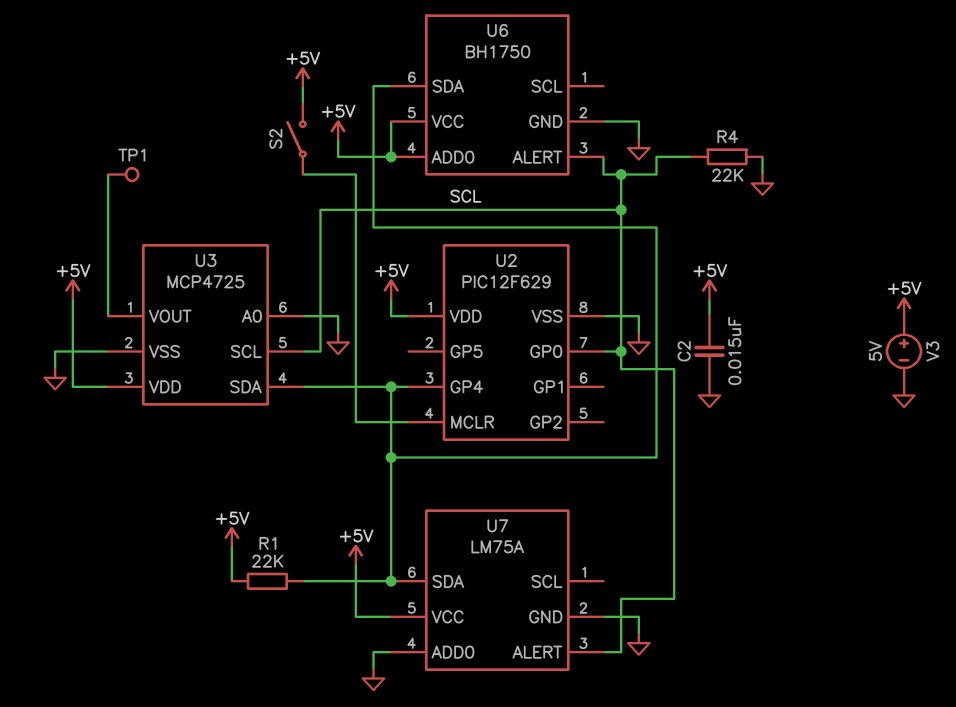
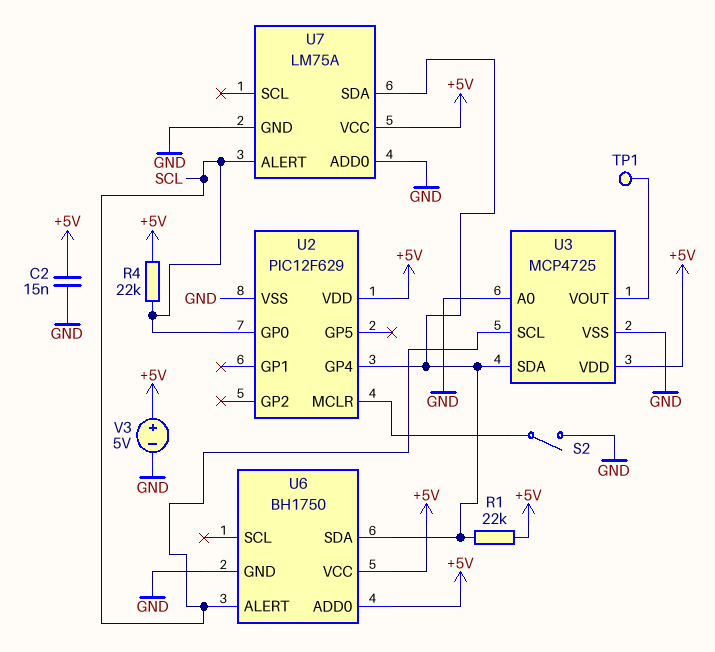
R4: 22k (GND, SCL) -> 22k (+5V, SCL)
S2: switch (+5V, U2/MCLR) -> switch (GND, U2/MCLR)

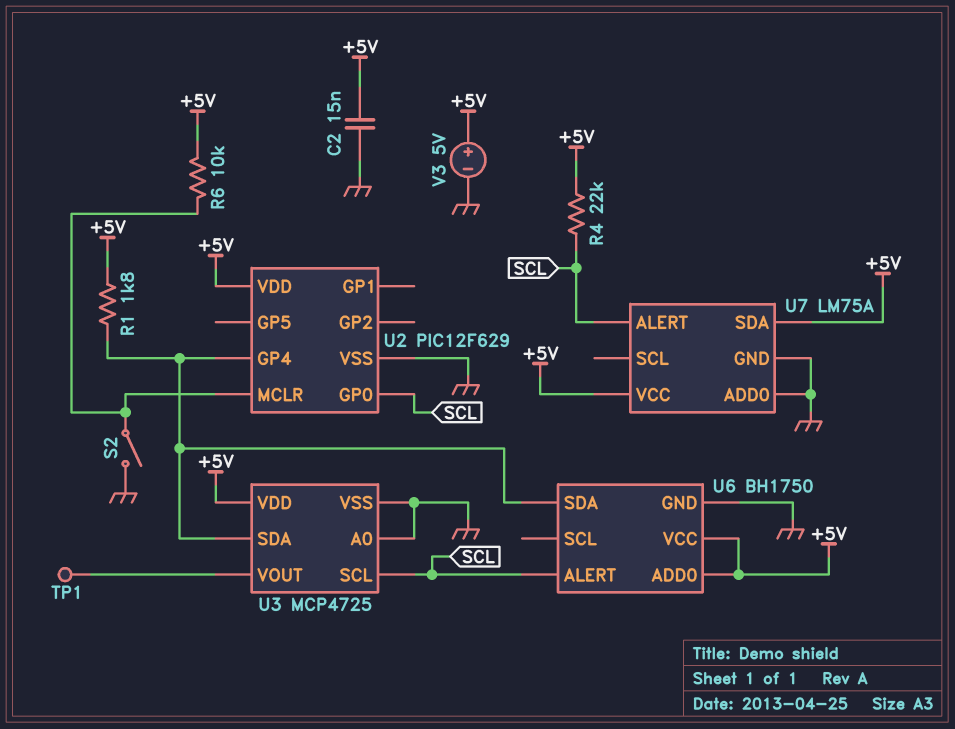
R1: 22k (+5V, U2/GP4) -> 1.8k (+5V, U2/GP4)
R6: none -> 10k (+5V, U2/MCLR)
U7 pin SDA: U2/GP4 -> +5V

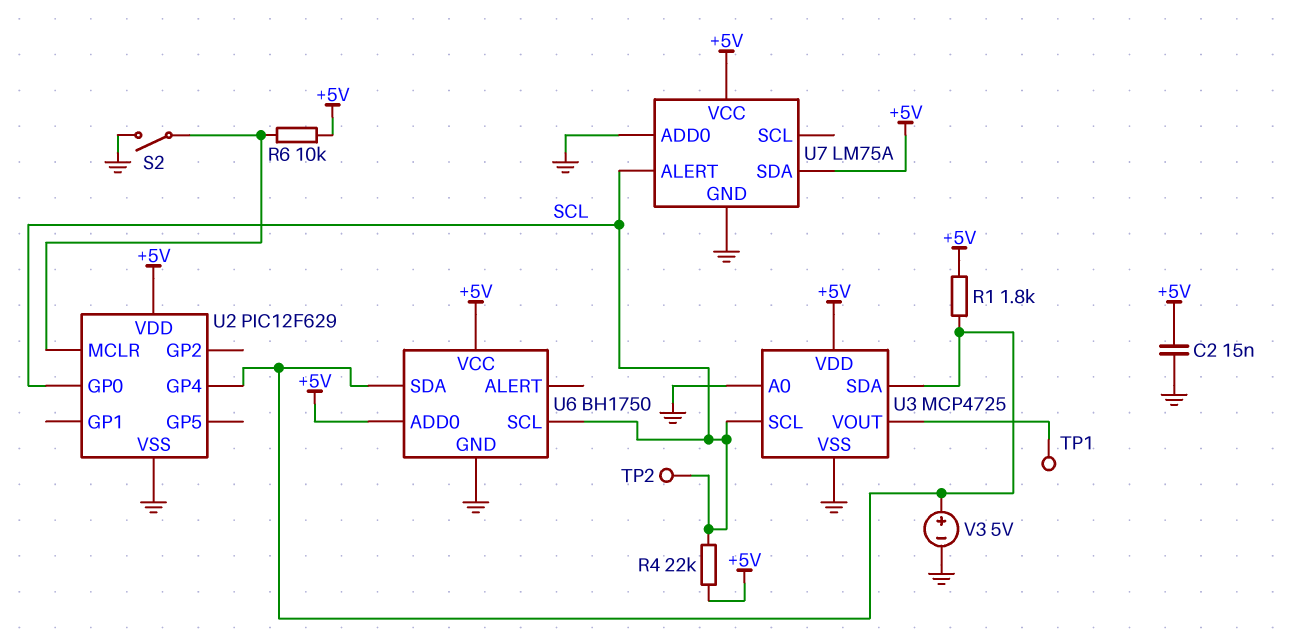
TP2: none -> test point (SCL)
U6 pin ALERT: SCL -> none
U6 pin SCL: none -> SCL
V3: 5V (plus +5V, minus GND) -> 5V (plus U2/GP4, minus GND)

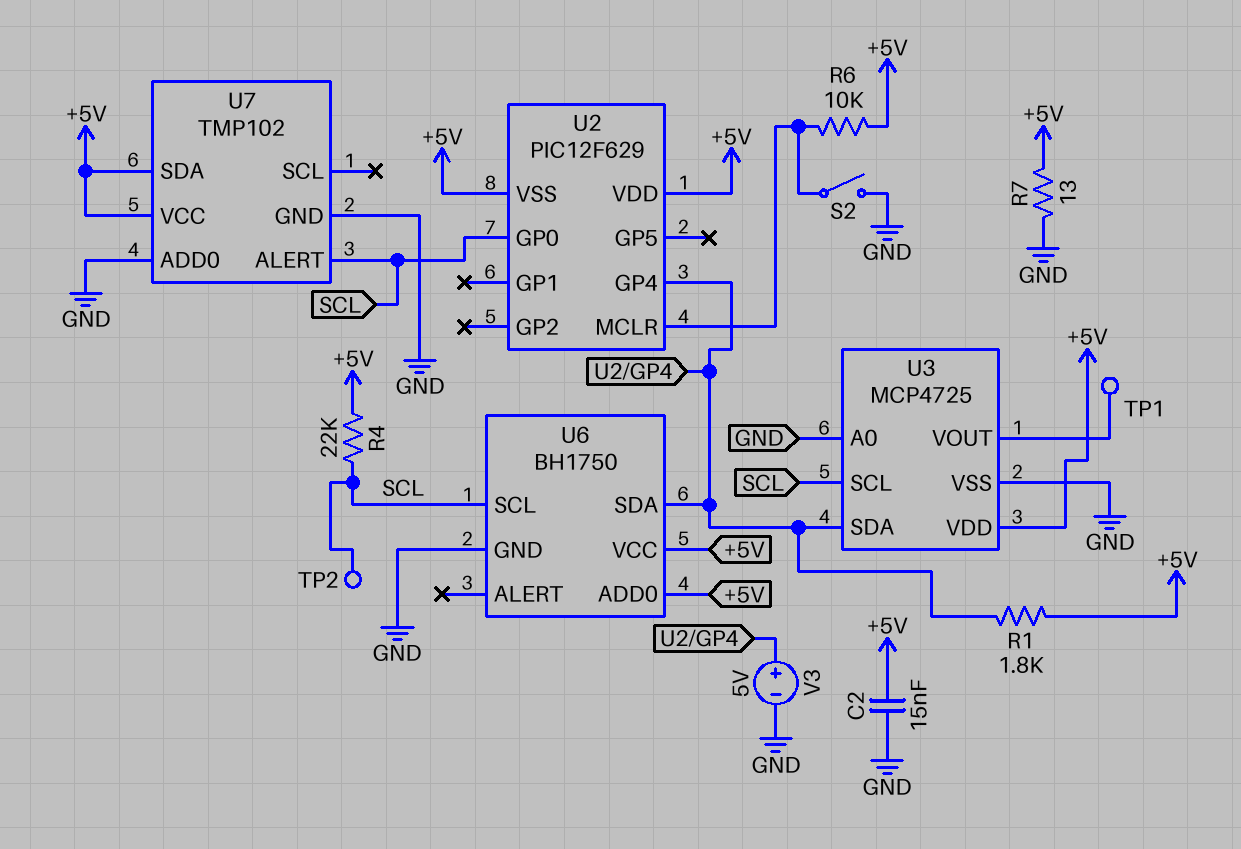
R7: none -> 13 (+5V, GND)
U2 pin VSS: GND -> +5V
U7: LM75A -> TMP102

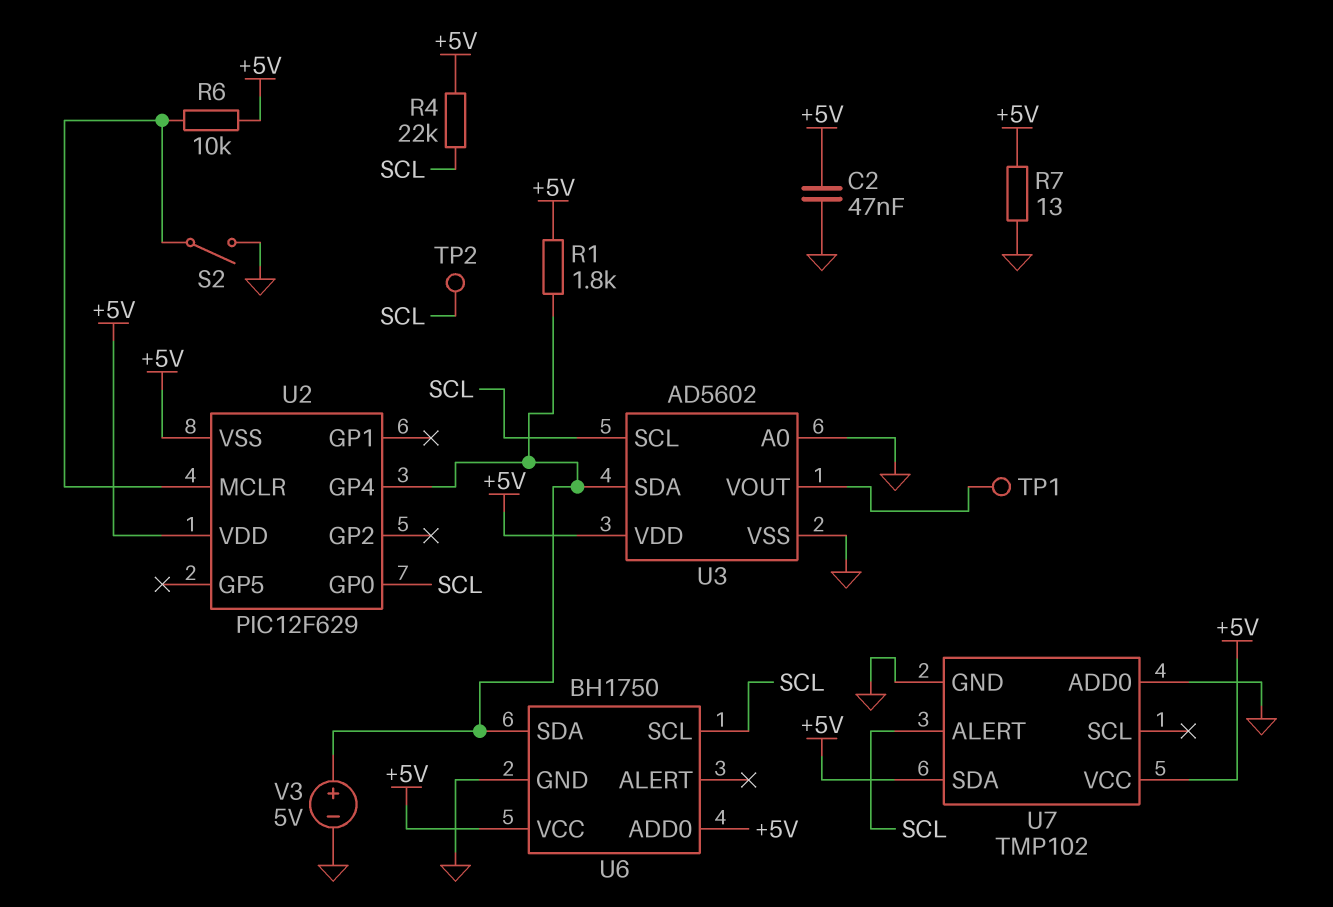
C2: 15nF (+5V, GND) -> 47nF (+5V, GND)
U3: MCP4725 -> AD5602

